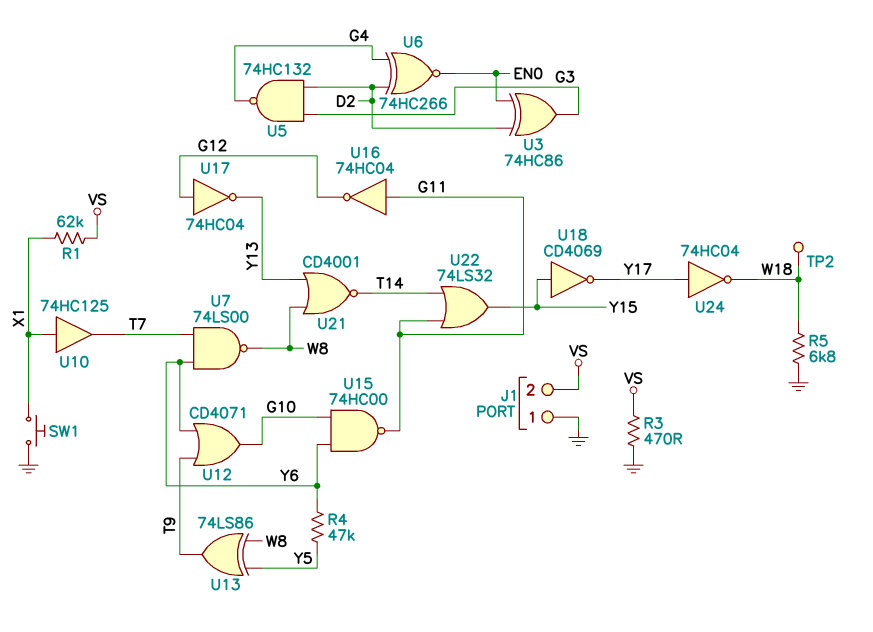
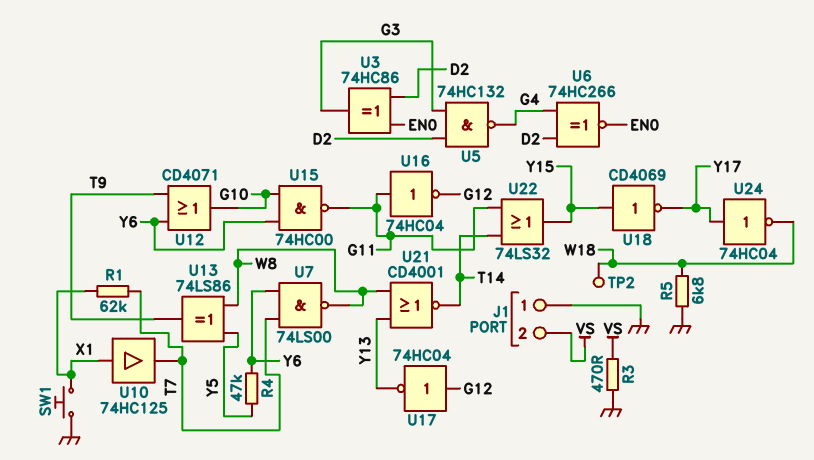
R1: 62k (VS, X1) -> 62k (T7, X1)

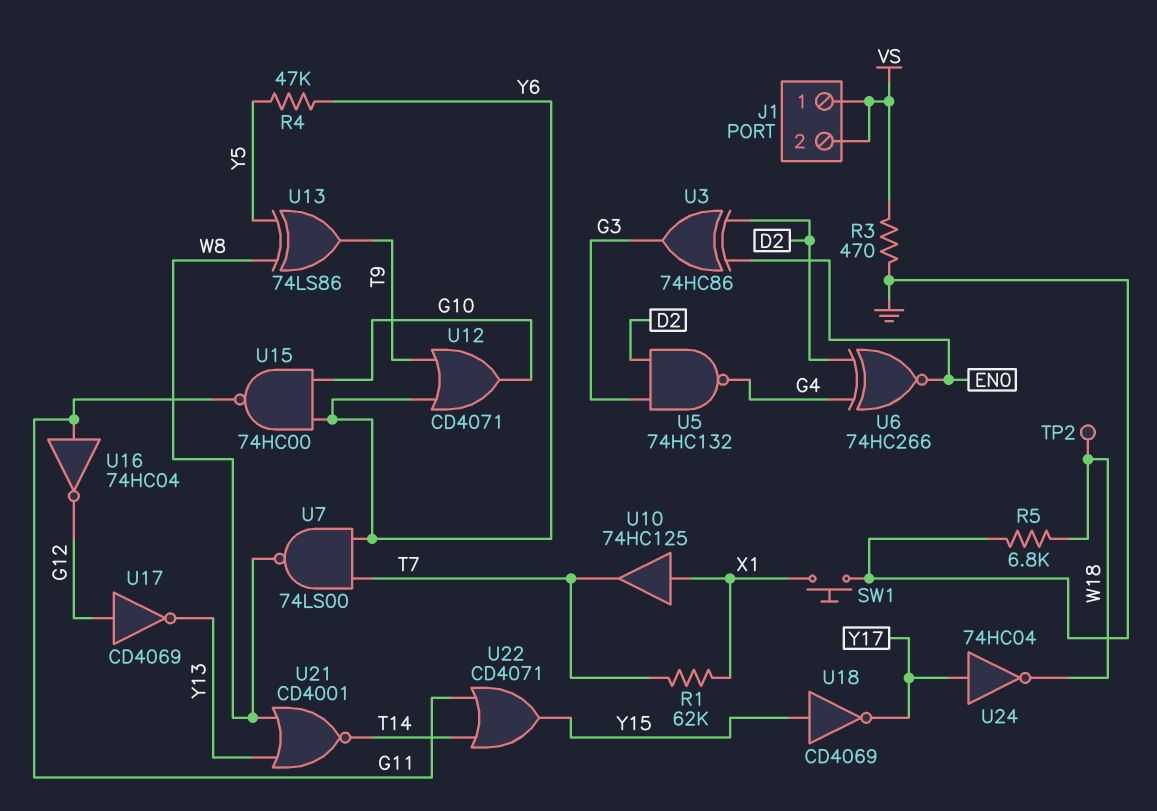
J1 pin 1: GND -> VS
U17: NOT 74HC04 (in G12, out Y13) -> NOT CD4069 (in G12, out Y13)
U22: OR 74LS32 (in G11, in T14, out Y15) -> OR CD4071 (in G11, in T14, out Y15)

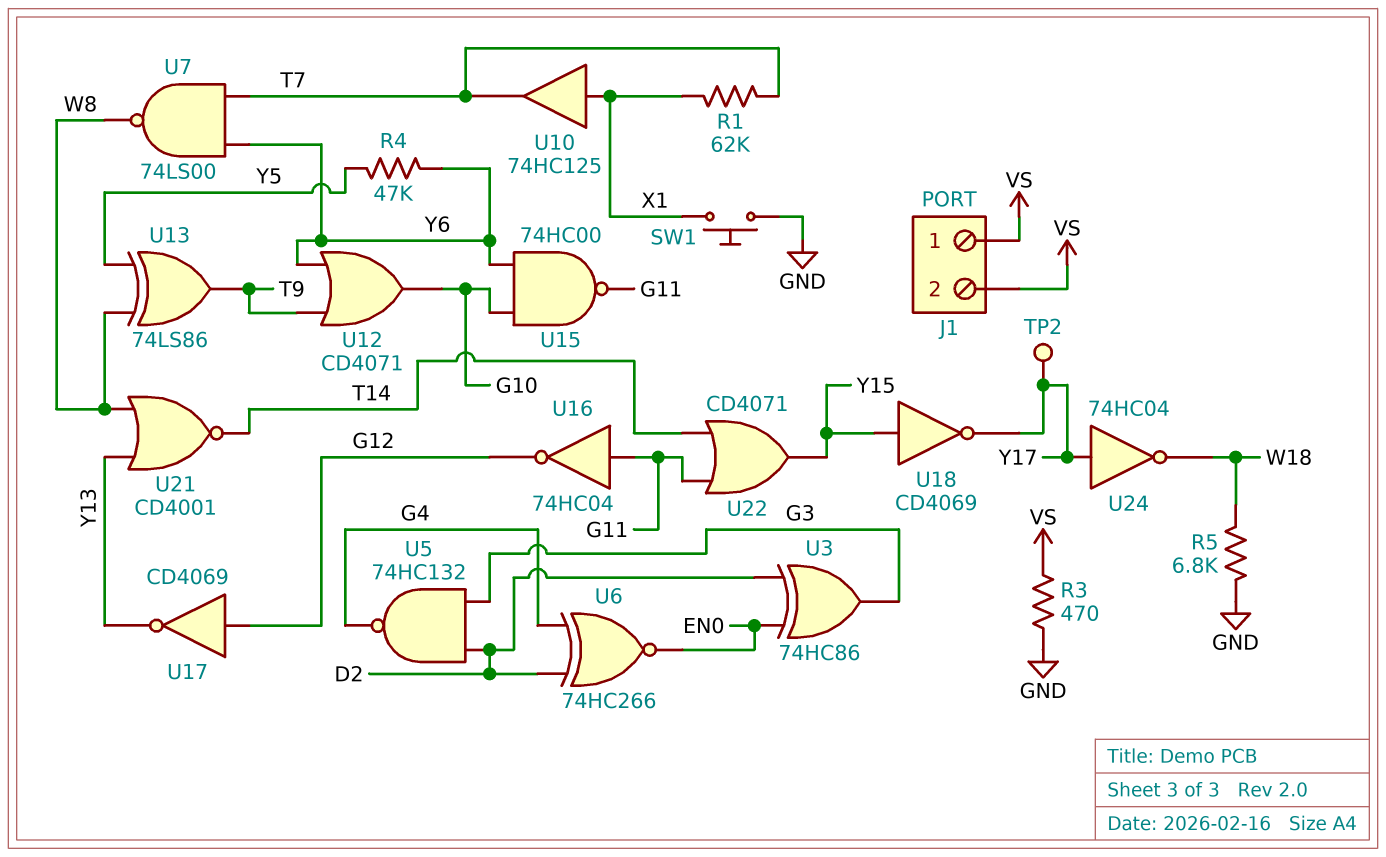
TP2: test point (W18) -> test point (Y17)

